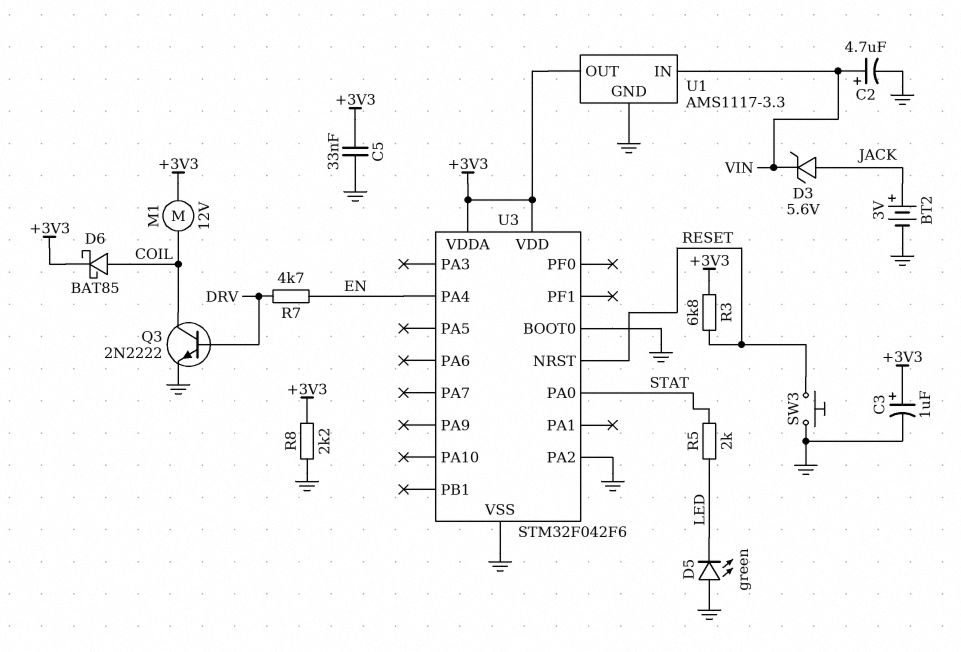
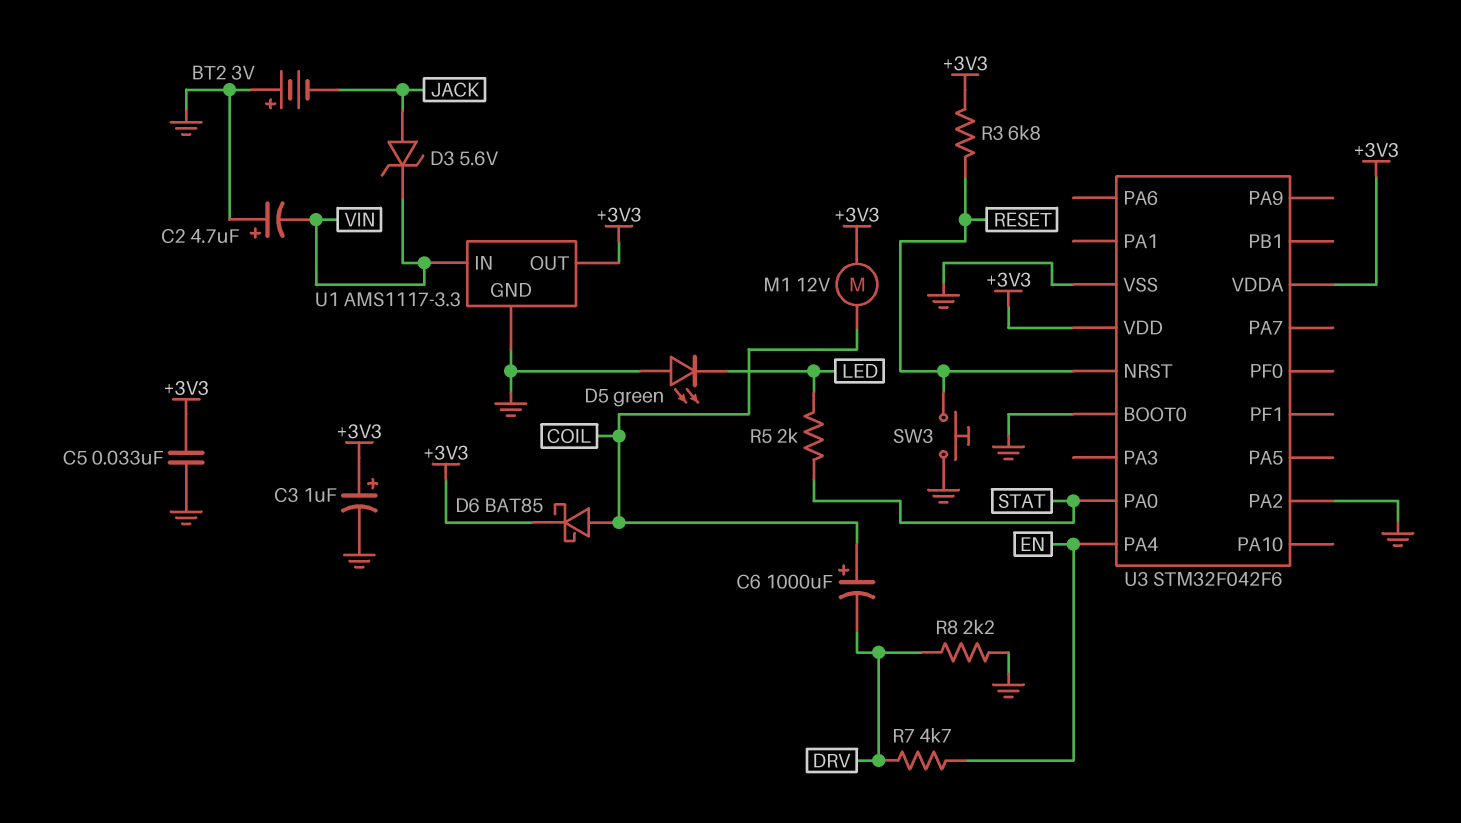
BT2: 3V (plus JACK, minus GND) -> 3V (plus GND, minus JACK)
C2: 4.7uF (plus VIN, minus GND) -> 4.7uF (plus GND, minus VIN)
C6: none -> 1000uF (plus COIL, minus DRV)
Q3: NPN 2N2222 (B DRV, C COIL, E GND) -> none
R8: 2.2k (+3V3, GND) -> 2.2k (DRV, GND)

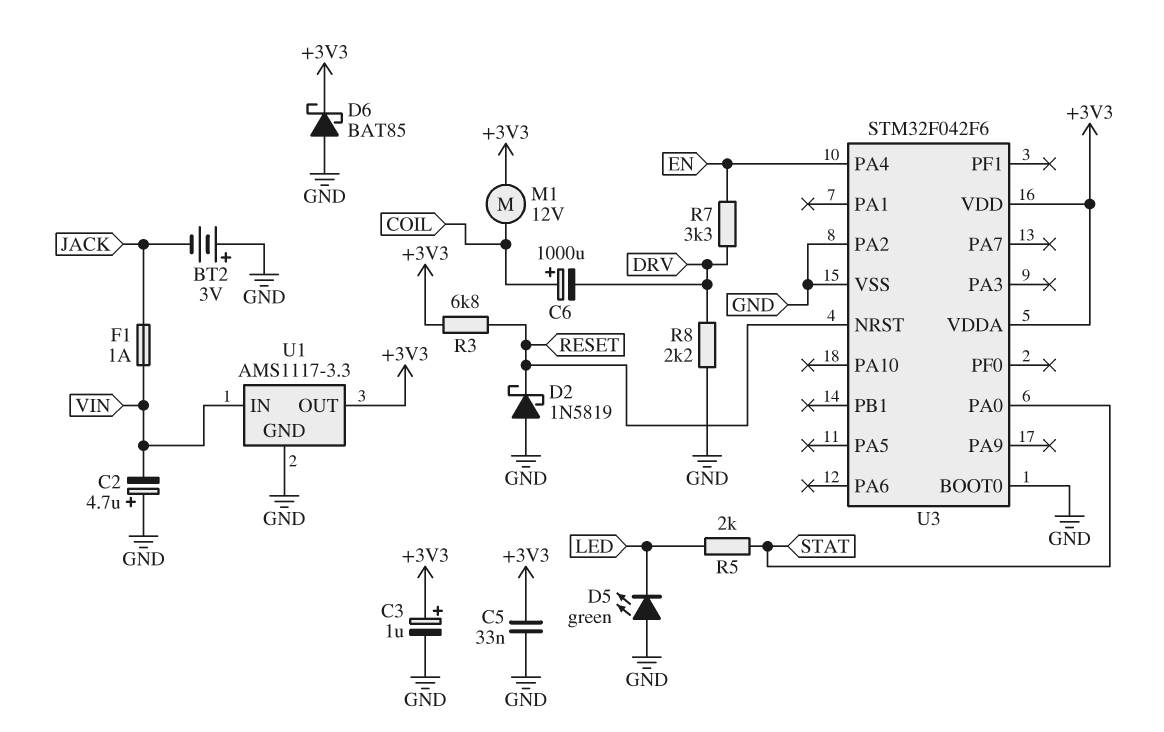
D2: none -> schottky 1N5819 (A GND, K RESET)
D3: zener 5.6V (A JACK, K VIN) -> none
D6: schottky BAT85 (A COIL, K +3V3) -> schottky BAT85 (A GND, K +3V3)
F1: none -> 1A (JACK, VIN)
R7: 4.7k (DRV, EN) -> 3.3k (DRV, EN)
SW3: button (GND, RESET) -> none

